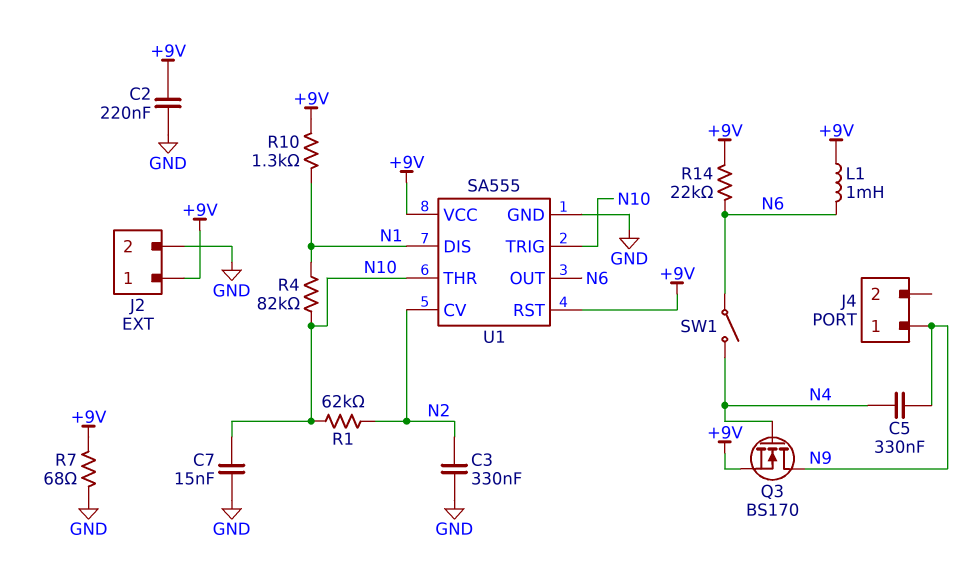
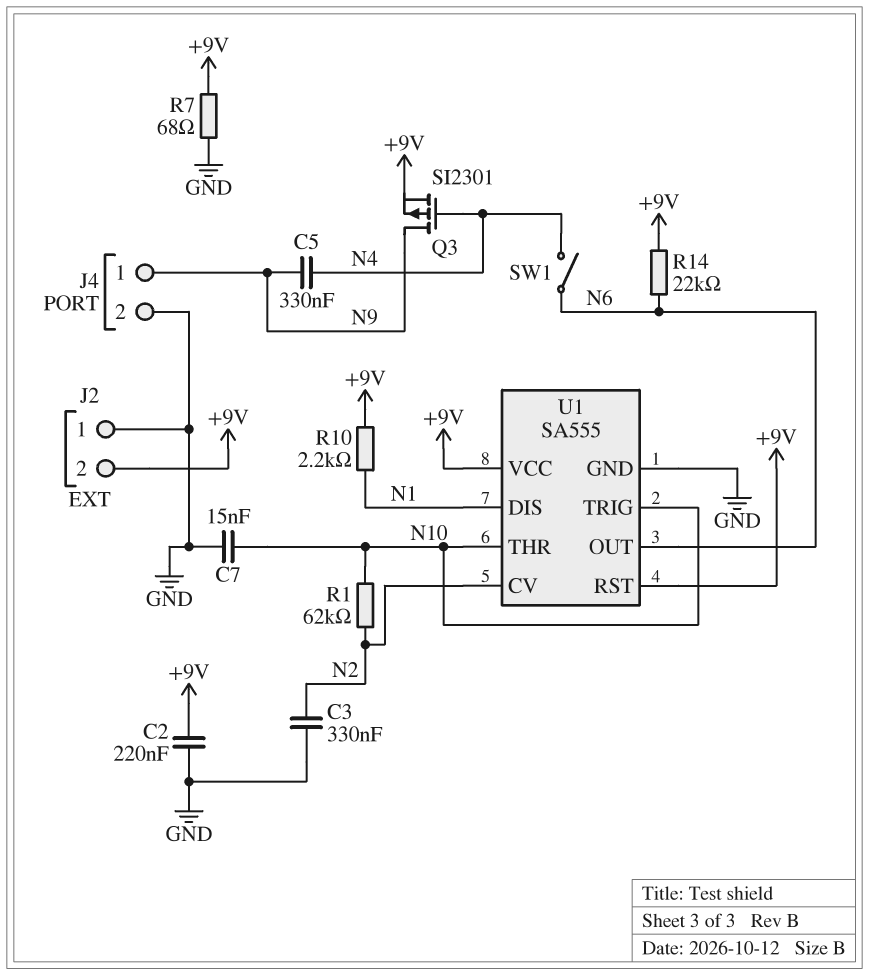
J2 pin 1: +9V -> GND
J2 pin 2: GND -> +9V
J4 pin 2: none -> GND
L1: 1mH (+9V, N6) -> none
Q3: NMOS BS170 (G N4, D N9, S +9V) -> PMOS SI2301 (G N4, D N9, S +9V)
R4: 82k (N1, N10) -> none
R10: 1.3k (+9V, N1) -> 2.2k (+9V, N1)

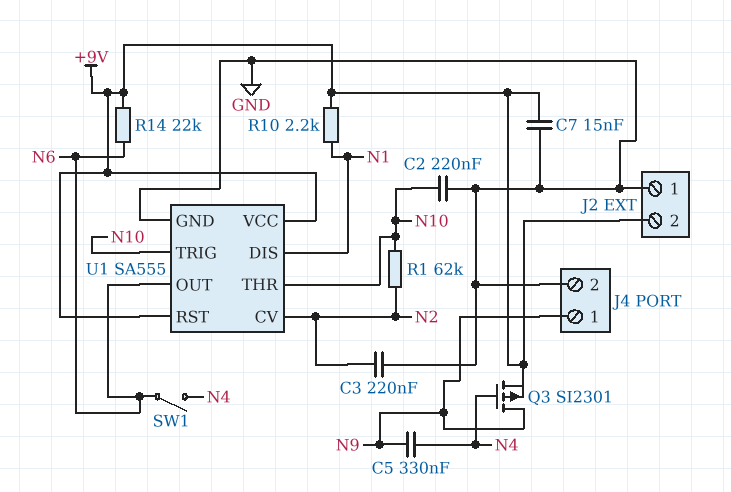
C2: 220nF (+9V, GND) -> 220nF (GND, N10)
C3: 330nF (GND, N2) -> 220nF (GND, N2)
C7: 15nF (GND, N10) -> 15nF (+9V, GND)
R7: 68 (+9V, GND) -> none

